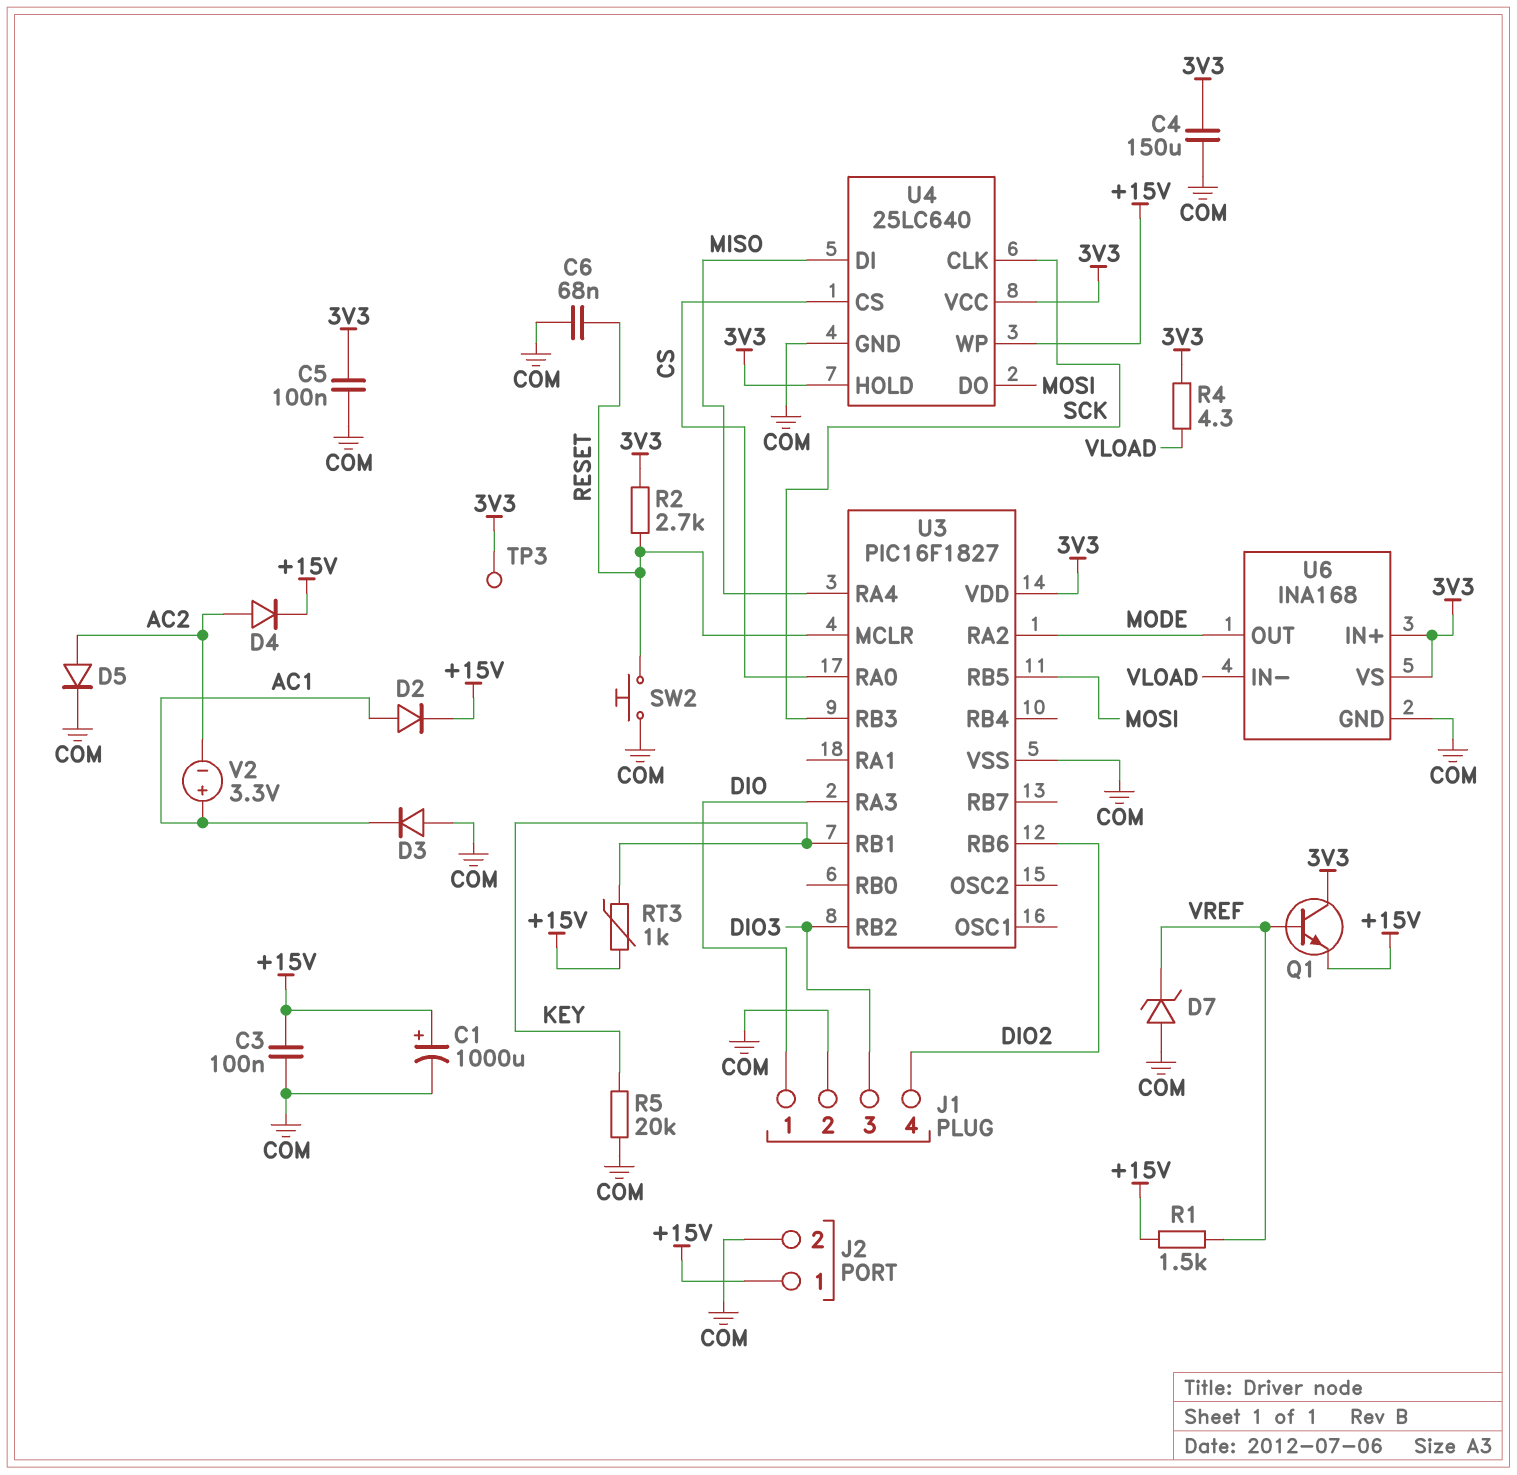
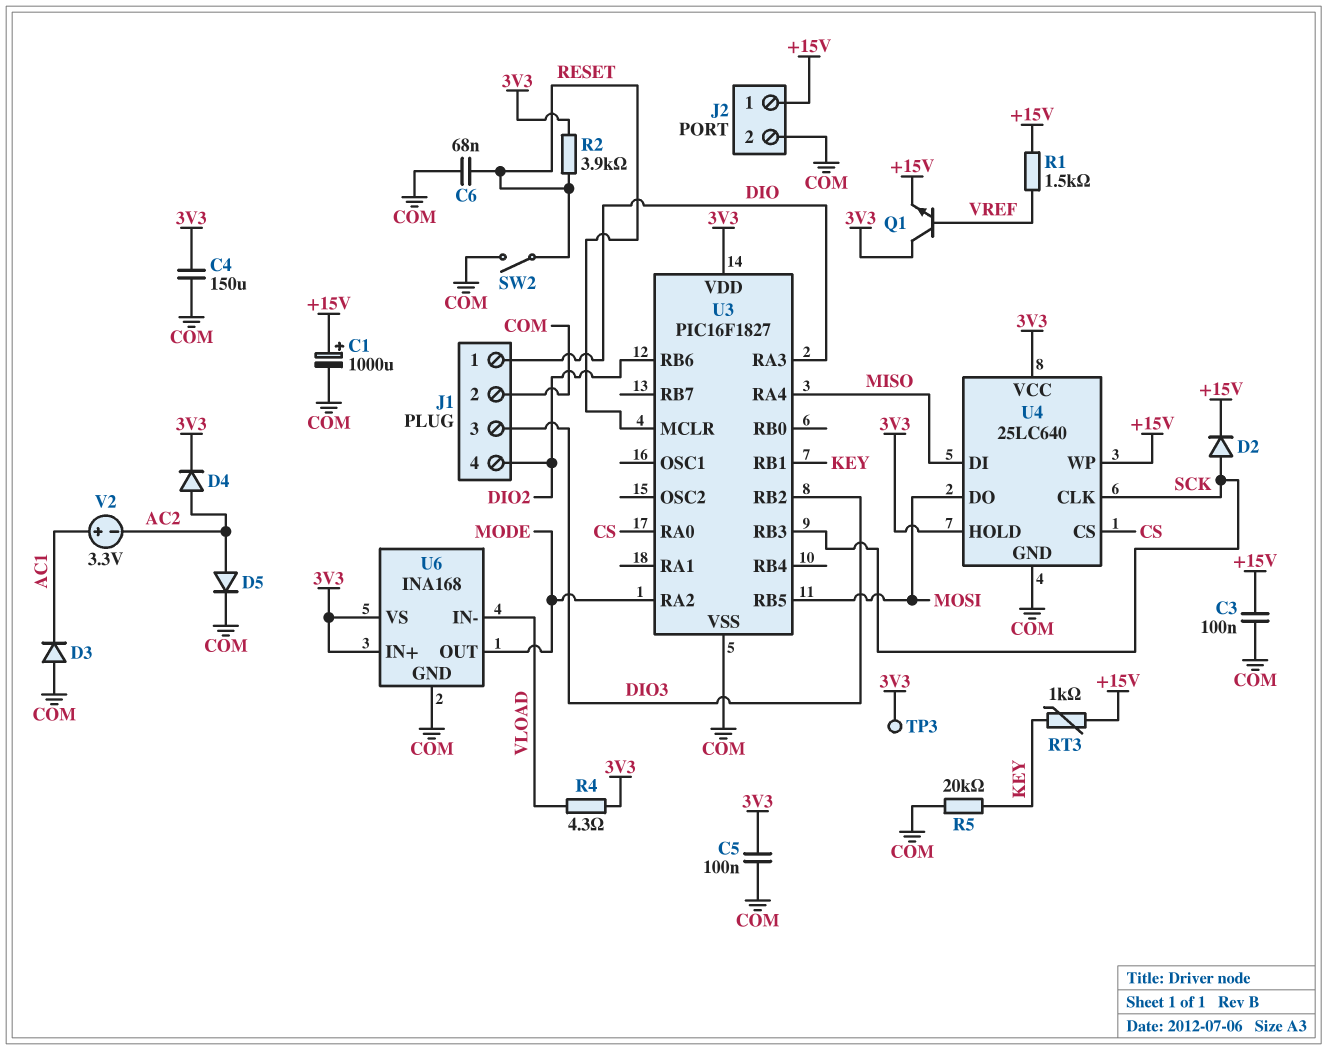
D2: diode (A AC1, K +15V) -> diode (A SCK, K +15V)
D4: diode (A AC2, K +15V) -> diode (A AC2, K 3V3)
D7: zener (A COM, K VREF) -> none
R2: 2.7k (3V3, RESET) -> 3.9k (3V3, RESET)
SW2: button (COM, RESET) -> switch (COM, RESET)

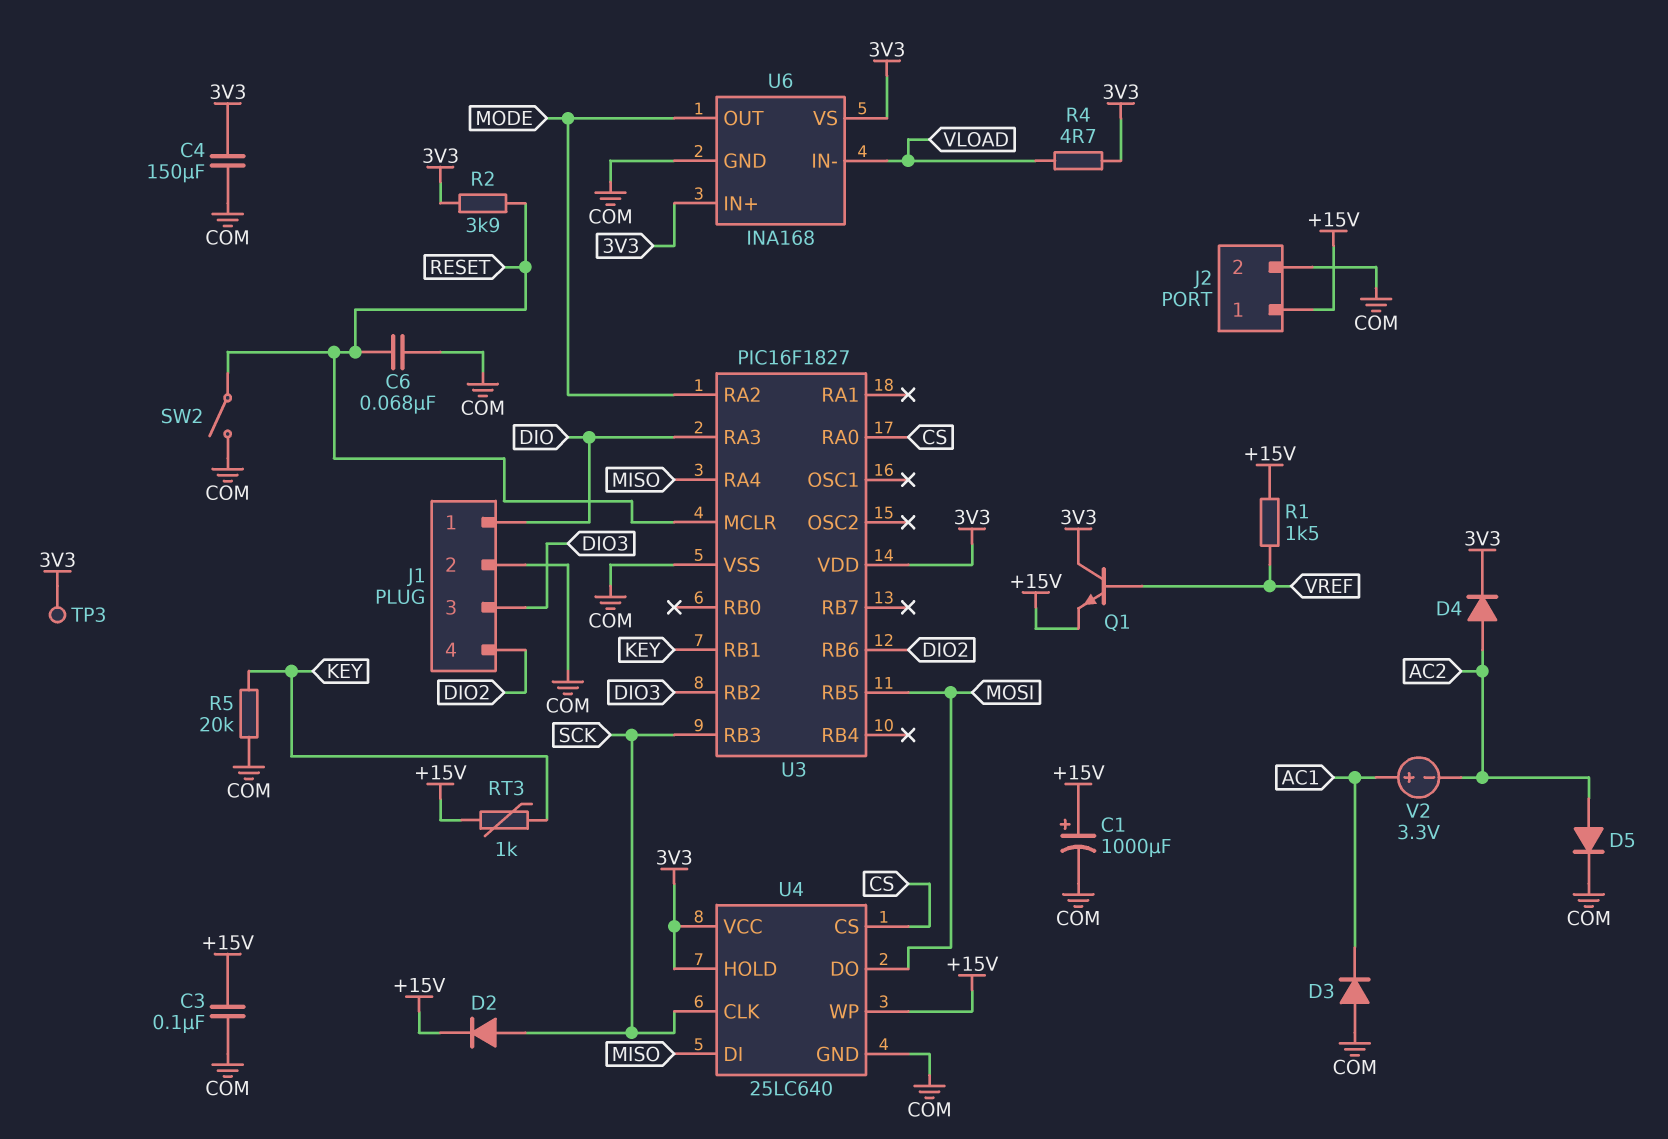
C5: 100nF (3V3, COM) -> none
R4: 4.3 (3V3, VLOAD) -> 4.7 (3V3, VLOAD)

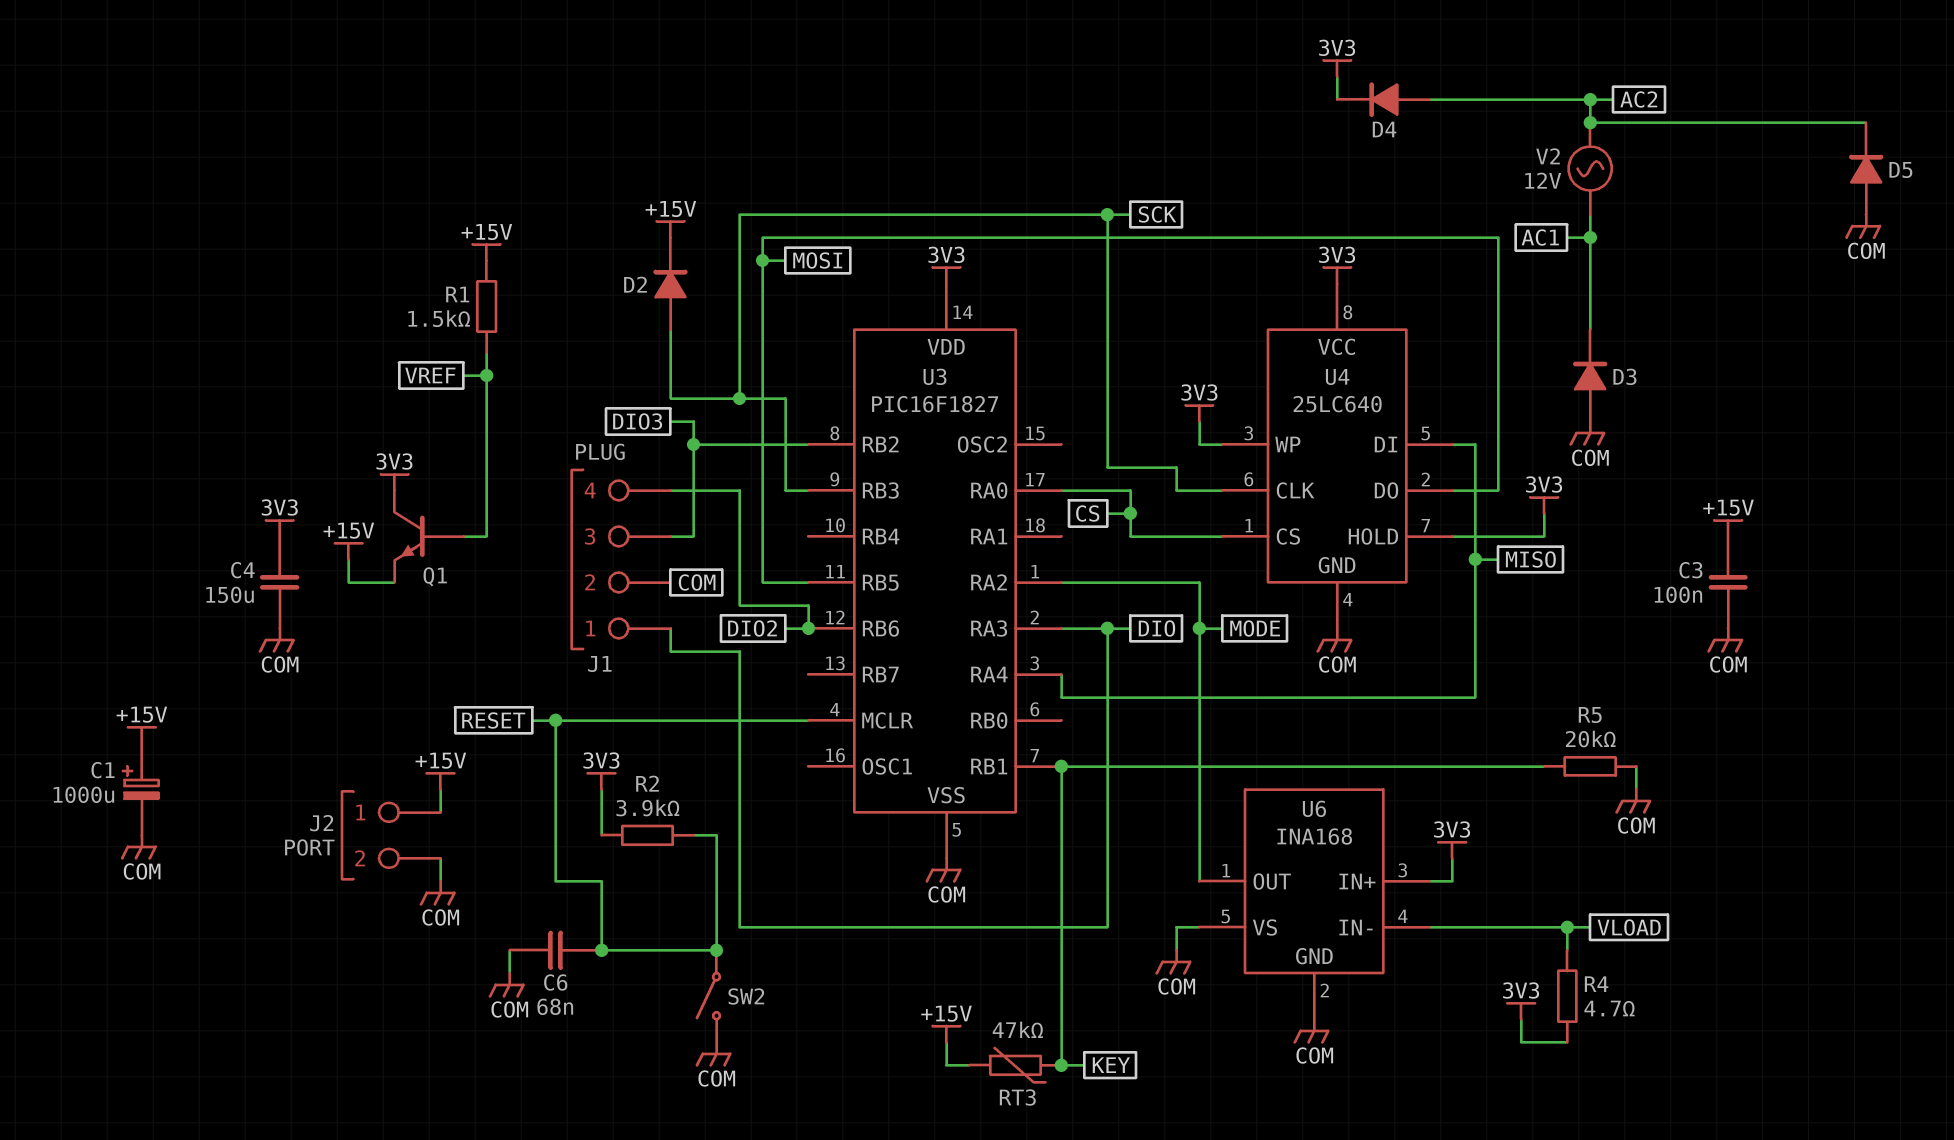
D5: diode (A AC2, K COM) -> diode (A COM, K AC2)
RT3: 1k (+15V, KEY) -> 47k (+15V, KEY)
TP3: test point (3V3) -> none
U4 pin WP: +15V -> 3V3
U6 pin VS: 3V3 -> COM
V2: 3.3V (plus AC1, minus AC2) -> AC 12V (AC1, AC2)

